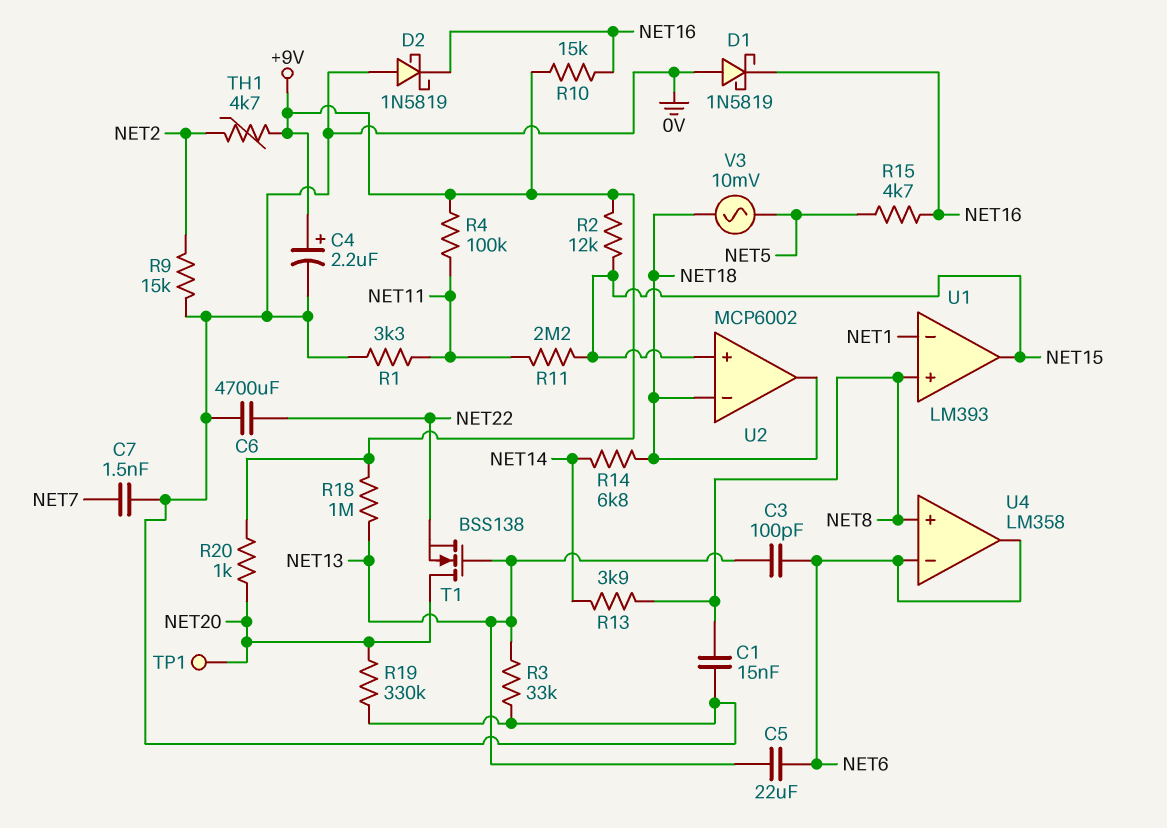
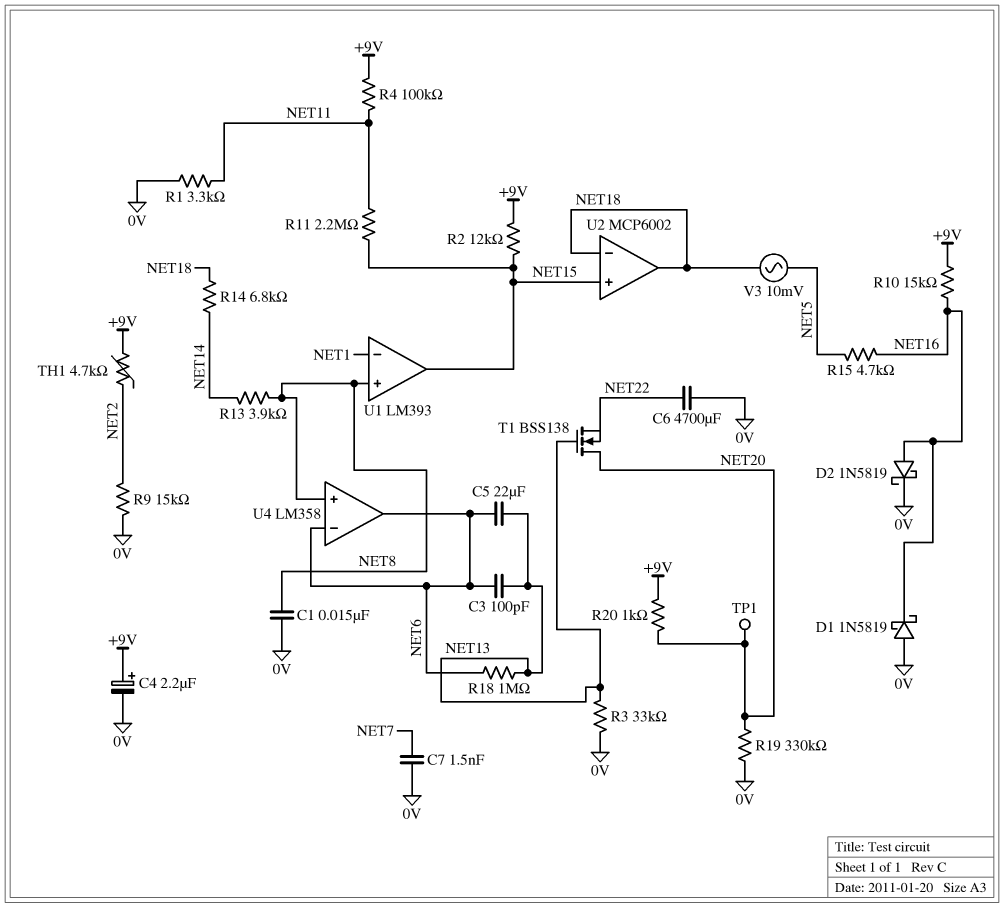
D2: schottky 1N5819 (A 0V, K NET16) -> schottky 1N5819 (A NET16, K 0V)
R18: 1M (+9V, NET13) -> 1M (NET6, NET13)

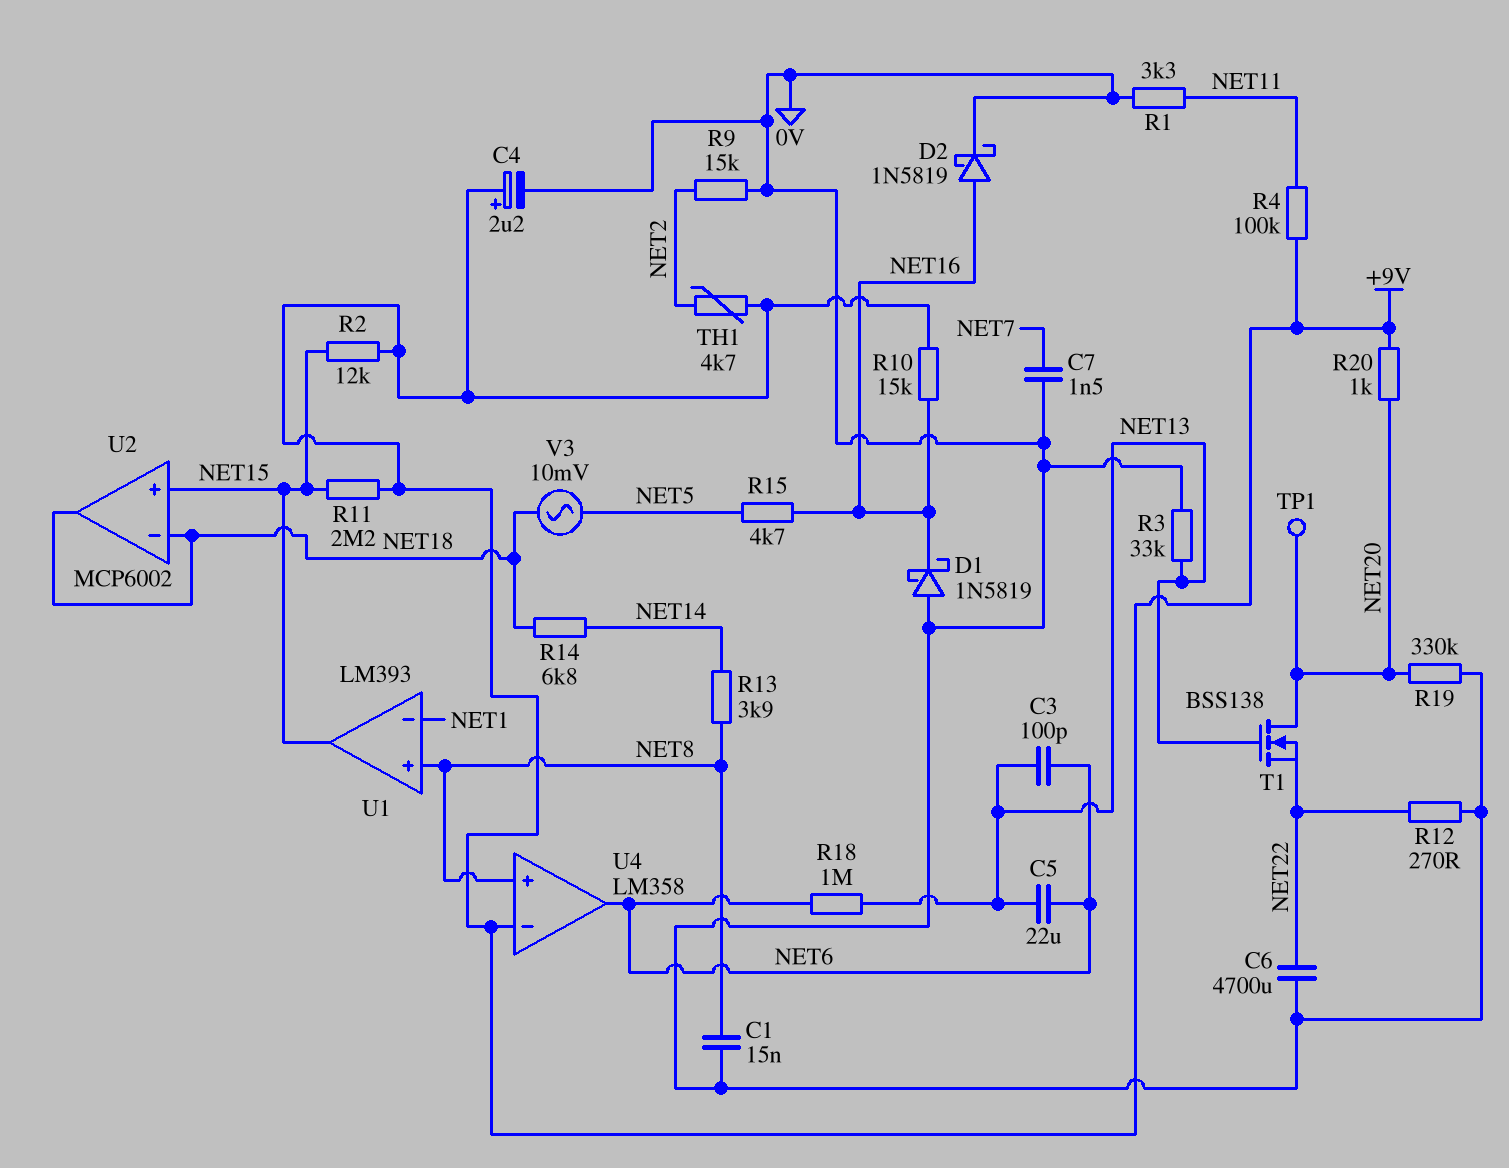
R11: 2.2M (NET11, NET15) -> 2.2M (+9V, NET15)
R12: none -> 270 (0V, NET22)
U4 pin in-: NET6 -> +9V

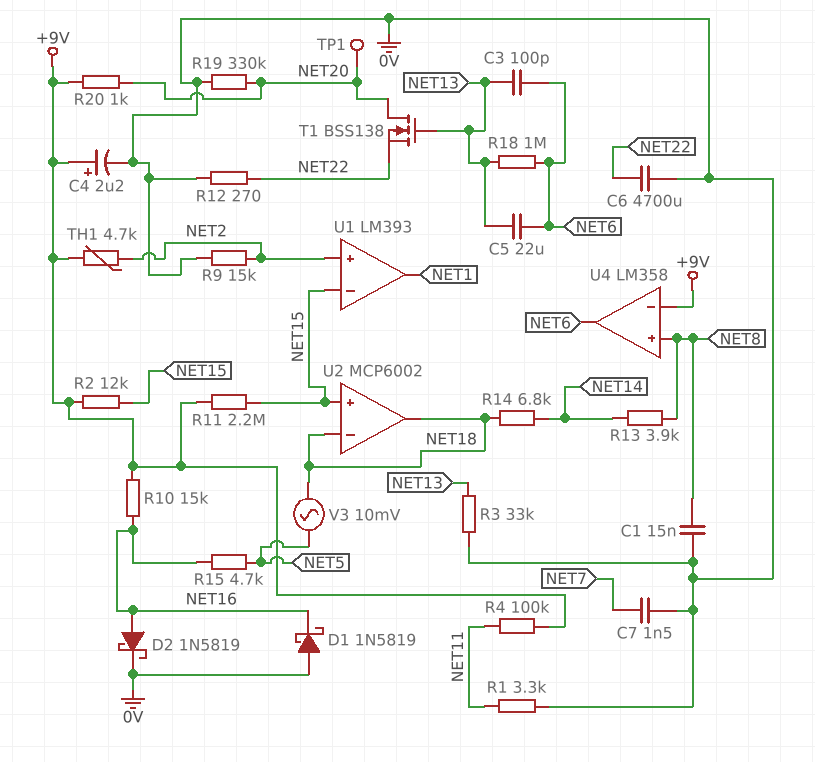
U1 pin in+: NET8 -> NET2
U1 pin in-: NET1 -> NET15
U1 pin out: NET15 -> NET1

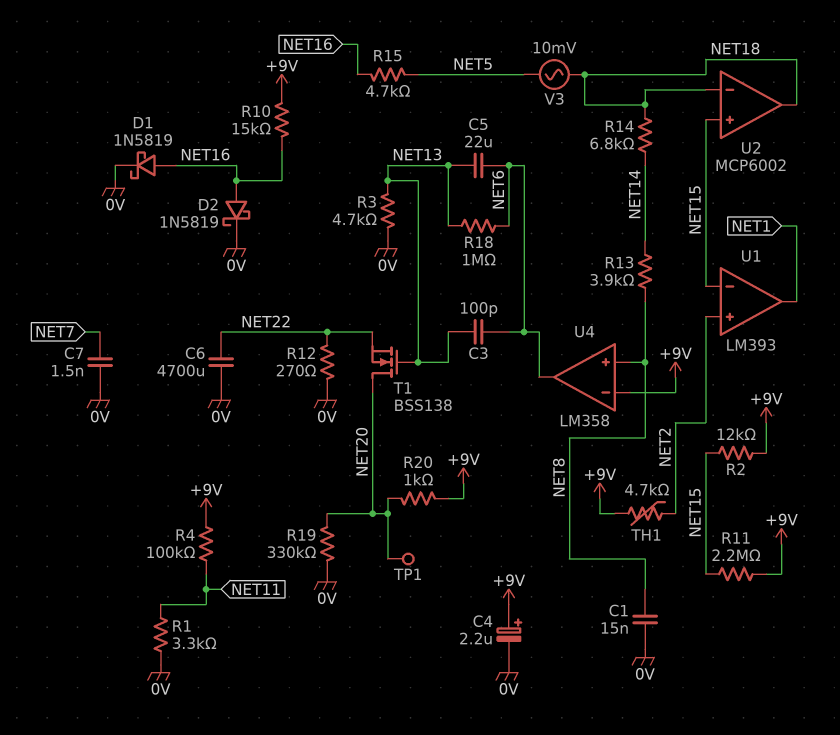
D1: schottky 1N5819 (A 0V, K NET16) -> schottky 1N5819 (A NET16, K 0V)
R3: 33k (0V, NET13) -> 4.7k (0V, NET13)
R9: 15k (0V, NET2) -> none

